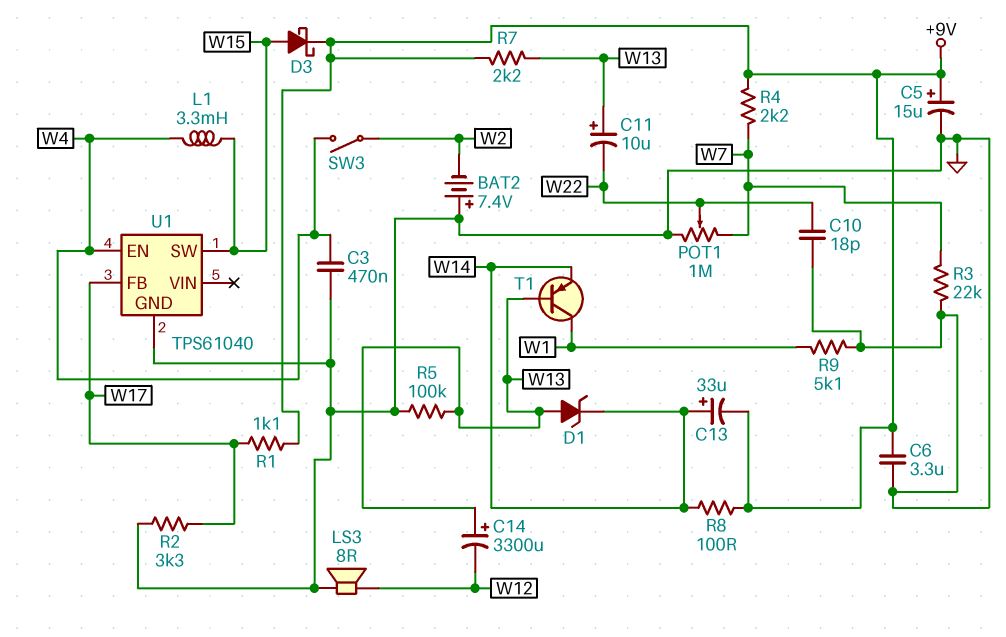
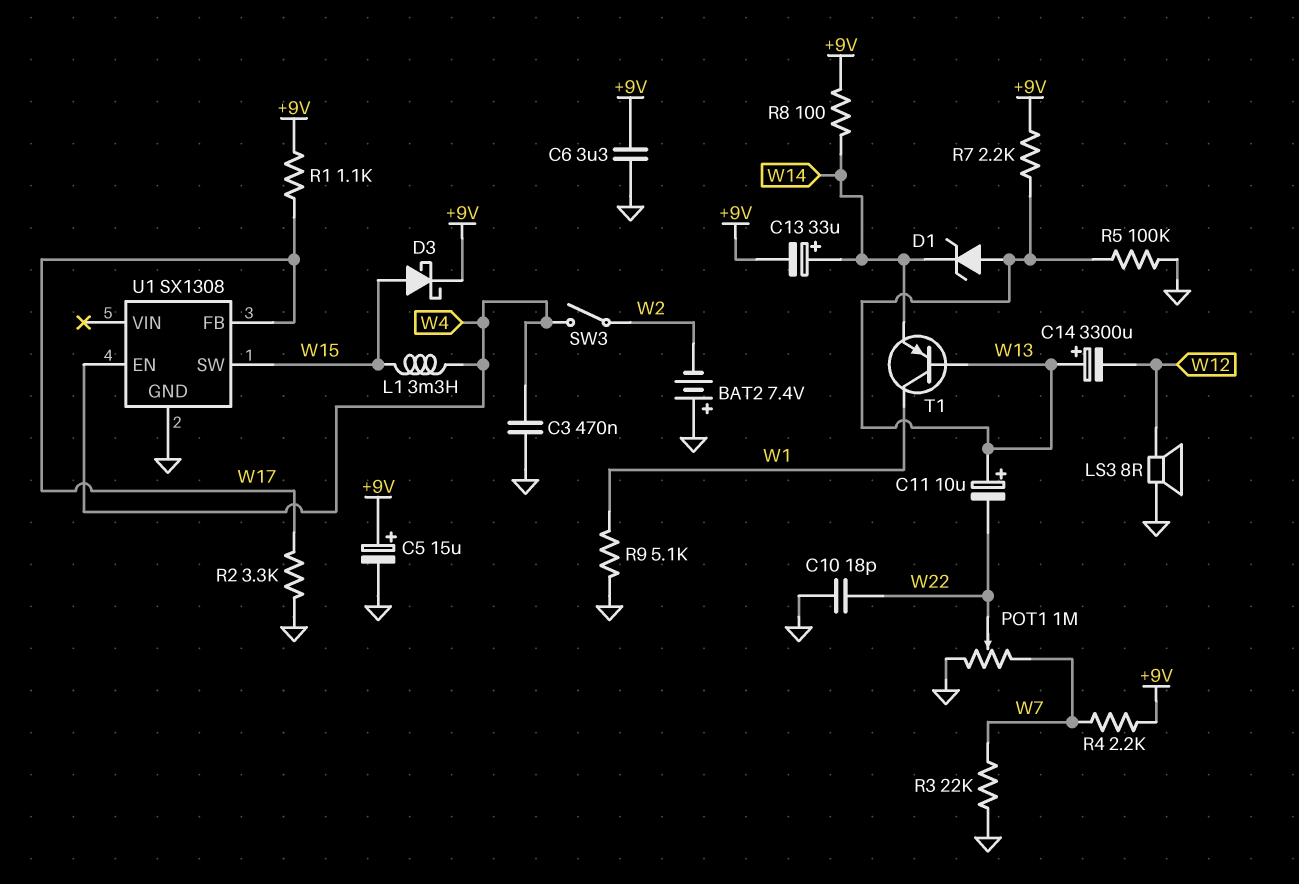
U1: TPS61040 -> SX1308

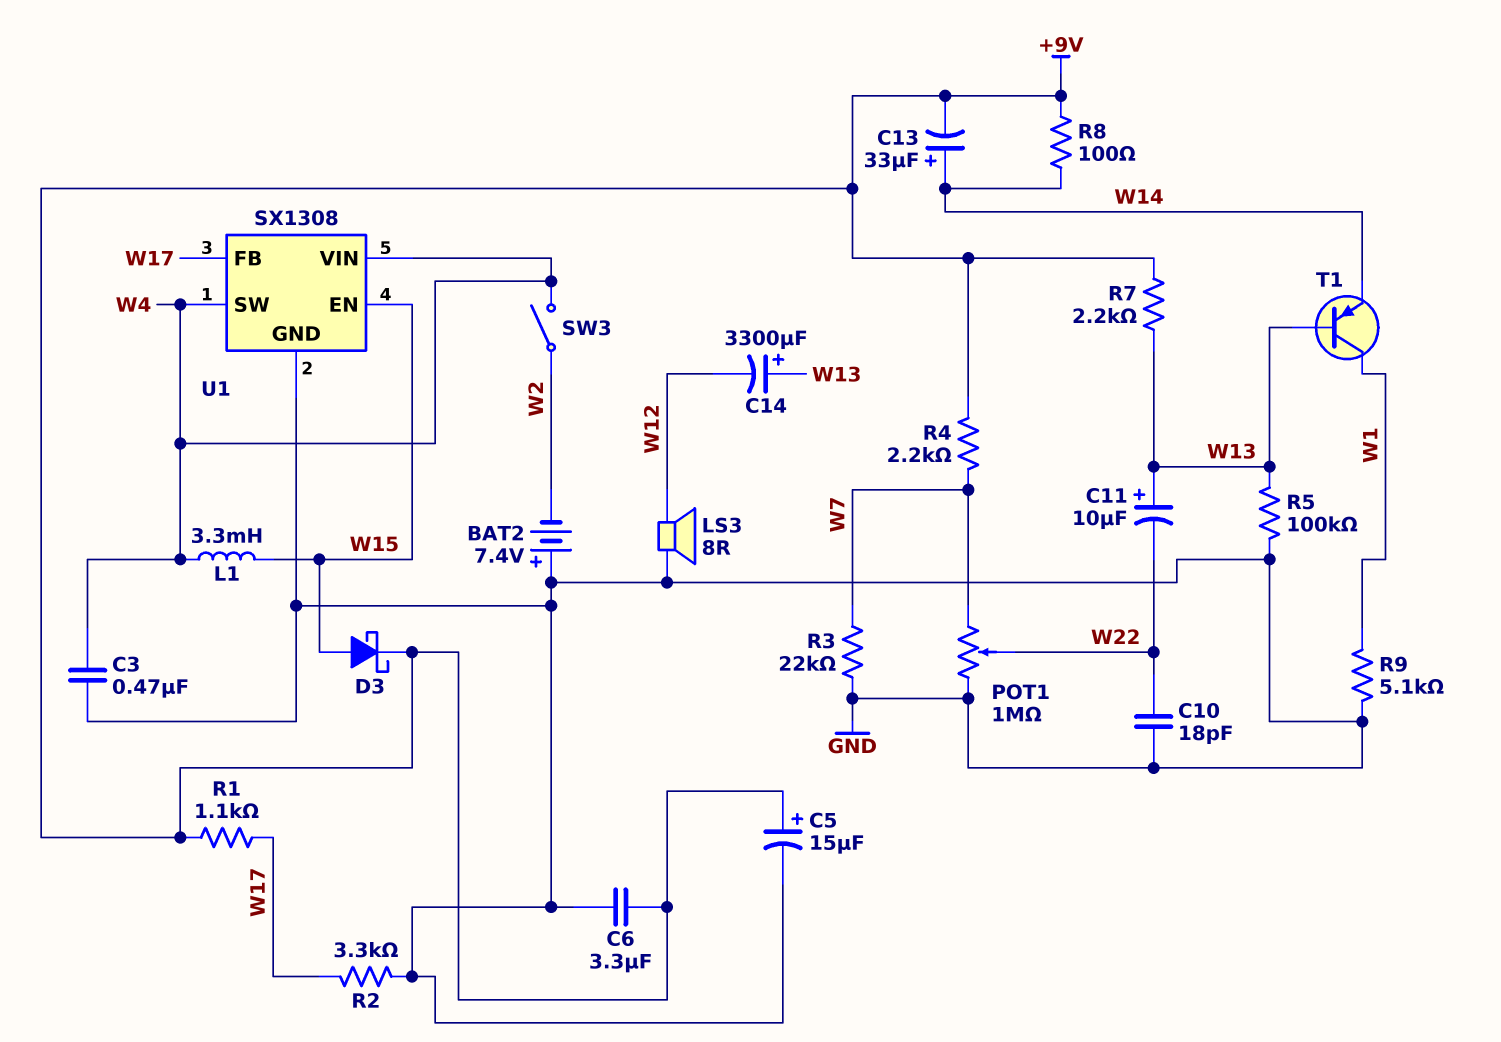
D1: zener (A W13, K W14) -> none
U1 pin EN: W4 -> W15
U1 pin SW: W15 -> W4
U1 pin VIN: none -> W4

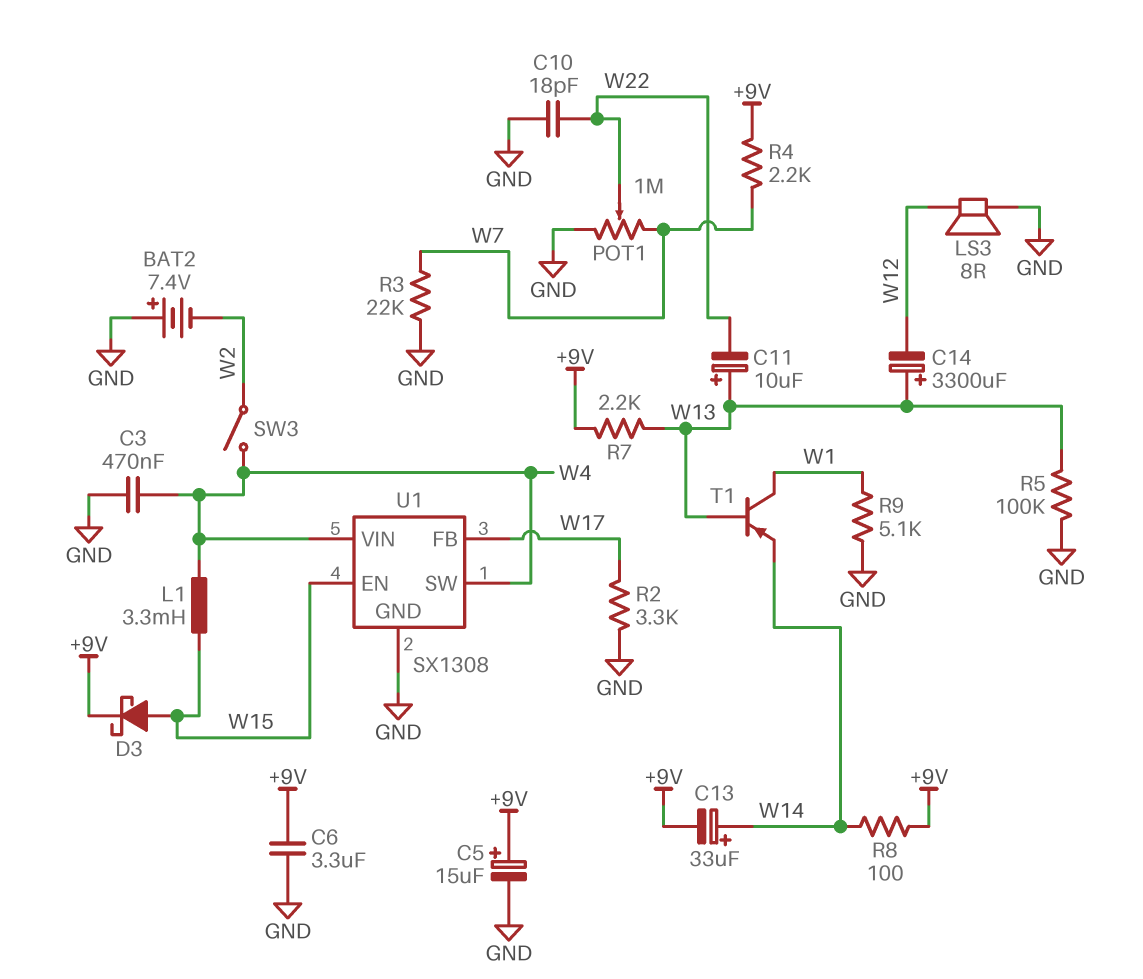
R1: 1.1k (+9V, W17) -> none

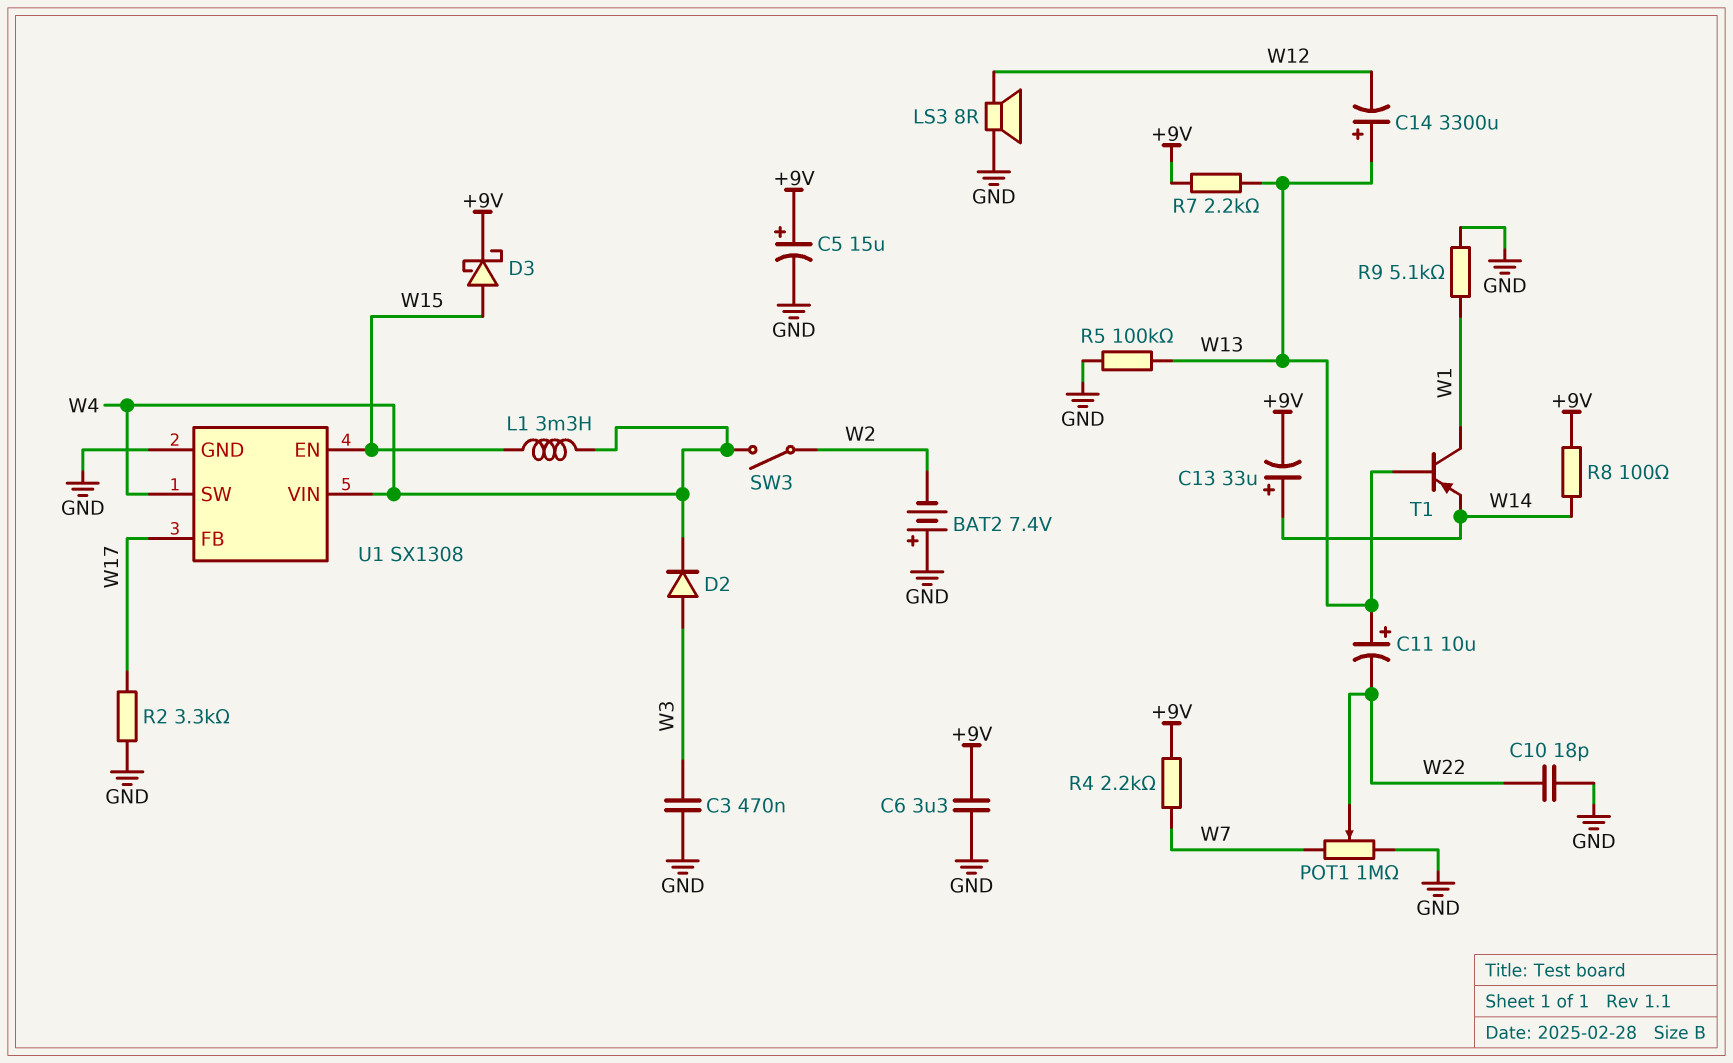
C3: 470nF (GND, W4) -> 470nF (GND, W3)
D2: none -> diode (A W3, K W4)
R3: 22k (GND, W7) -> none

